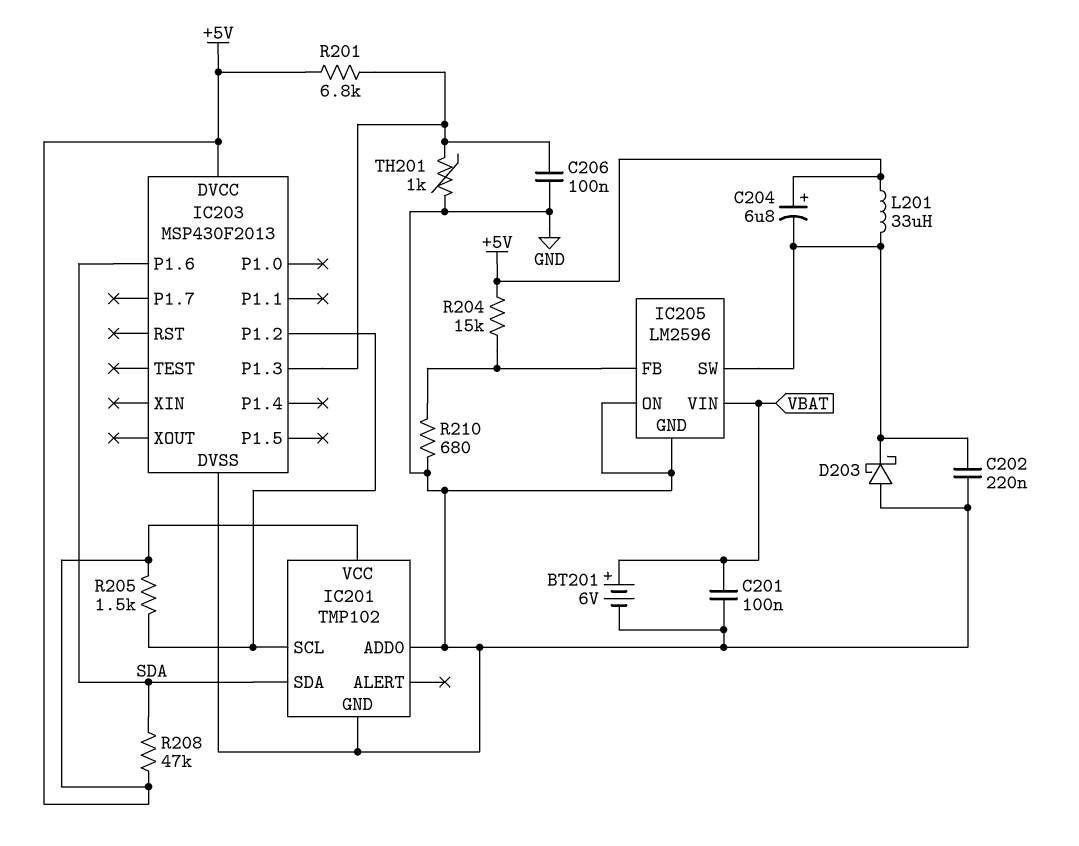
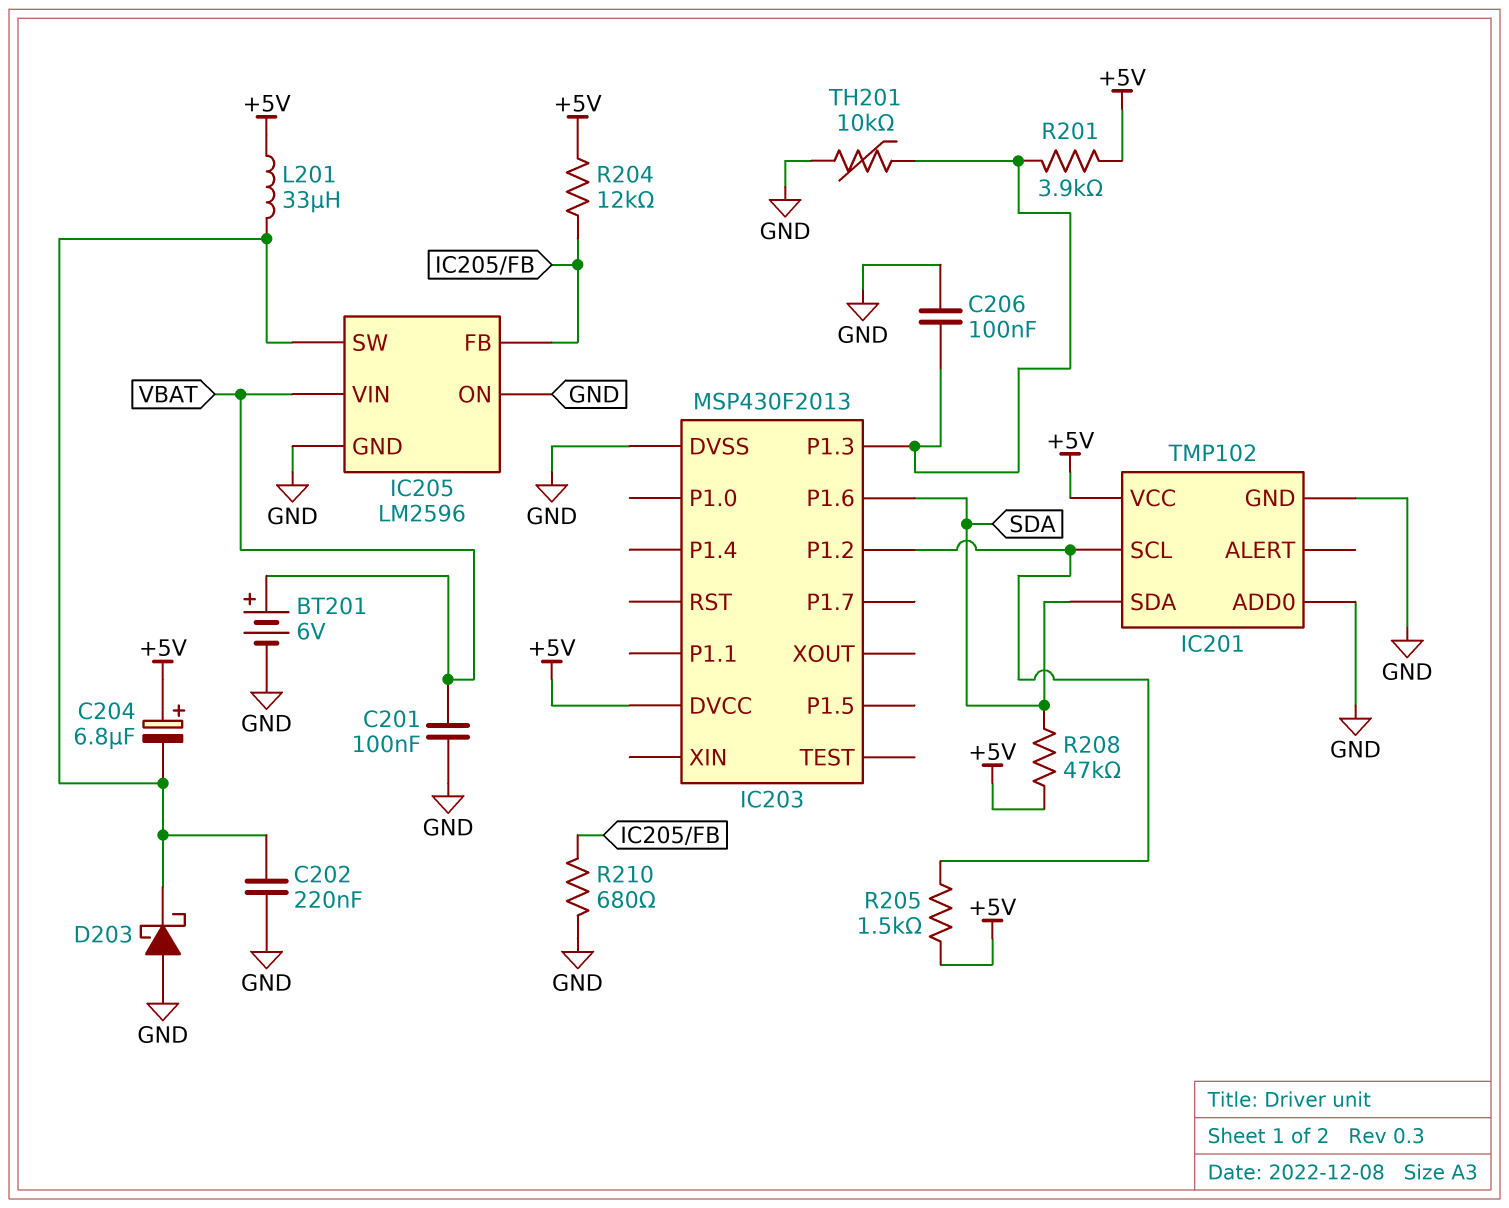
R201: 6.8k (+5V, IC203/P1.3) -> 3.9k (+5V, IC203/P1.3)
R204: 15k (+5V, IC205/FB) -> 12k (+5V, IC205/FB)
TH201: 1k (GND, IC203/P1.3) -> 10k (GND, IC203/P1.3)

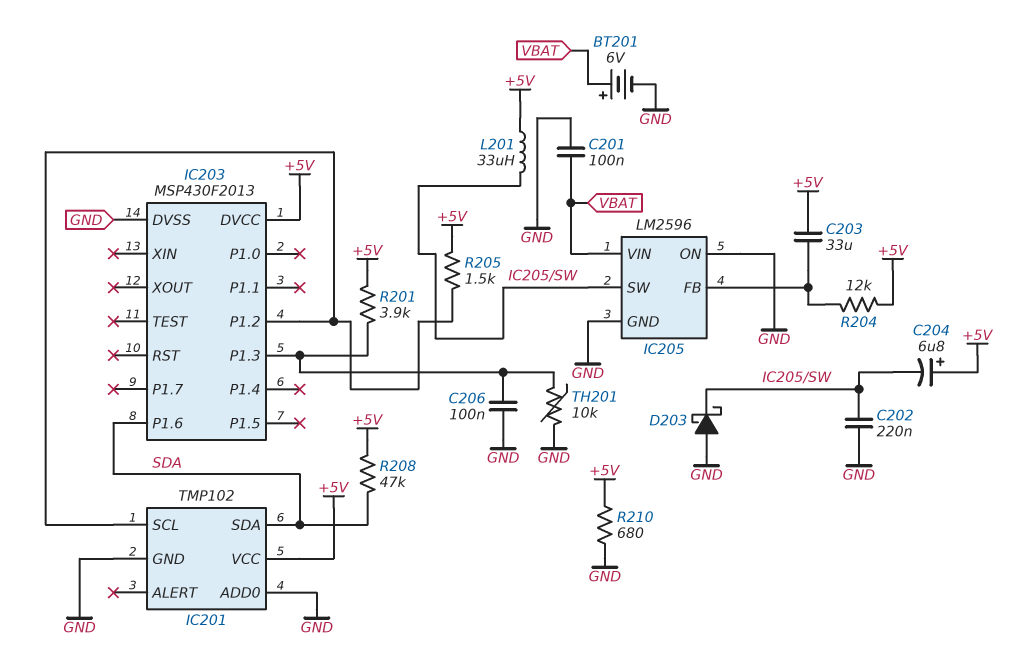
C203: none -> 33uF (+5V, IC205/FB)
R210: 680 (GND, IC205/FB) -> 680 (+5V, GND)

